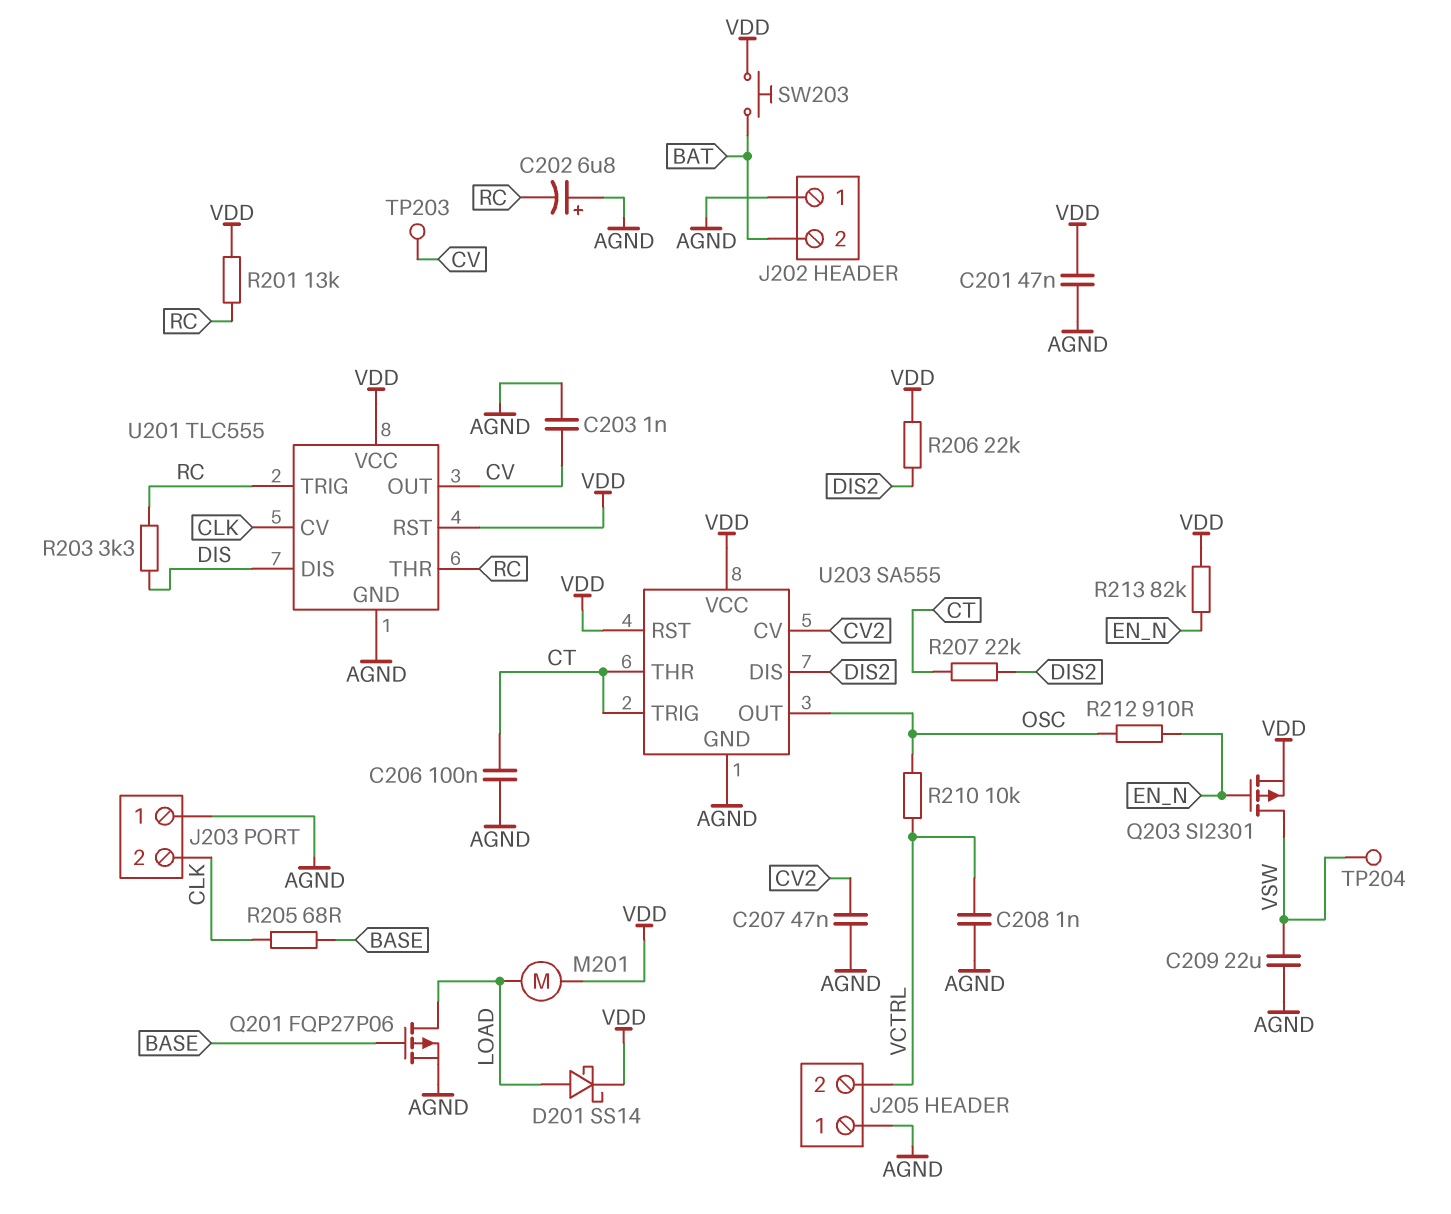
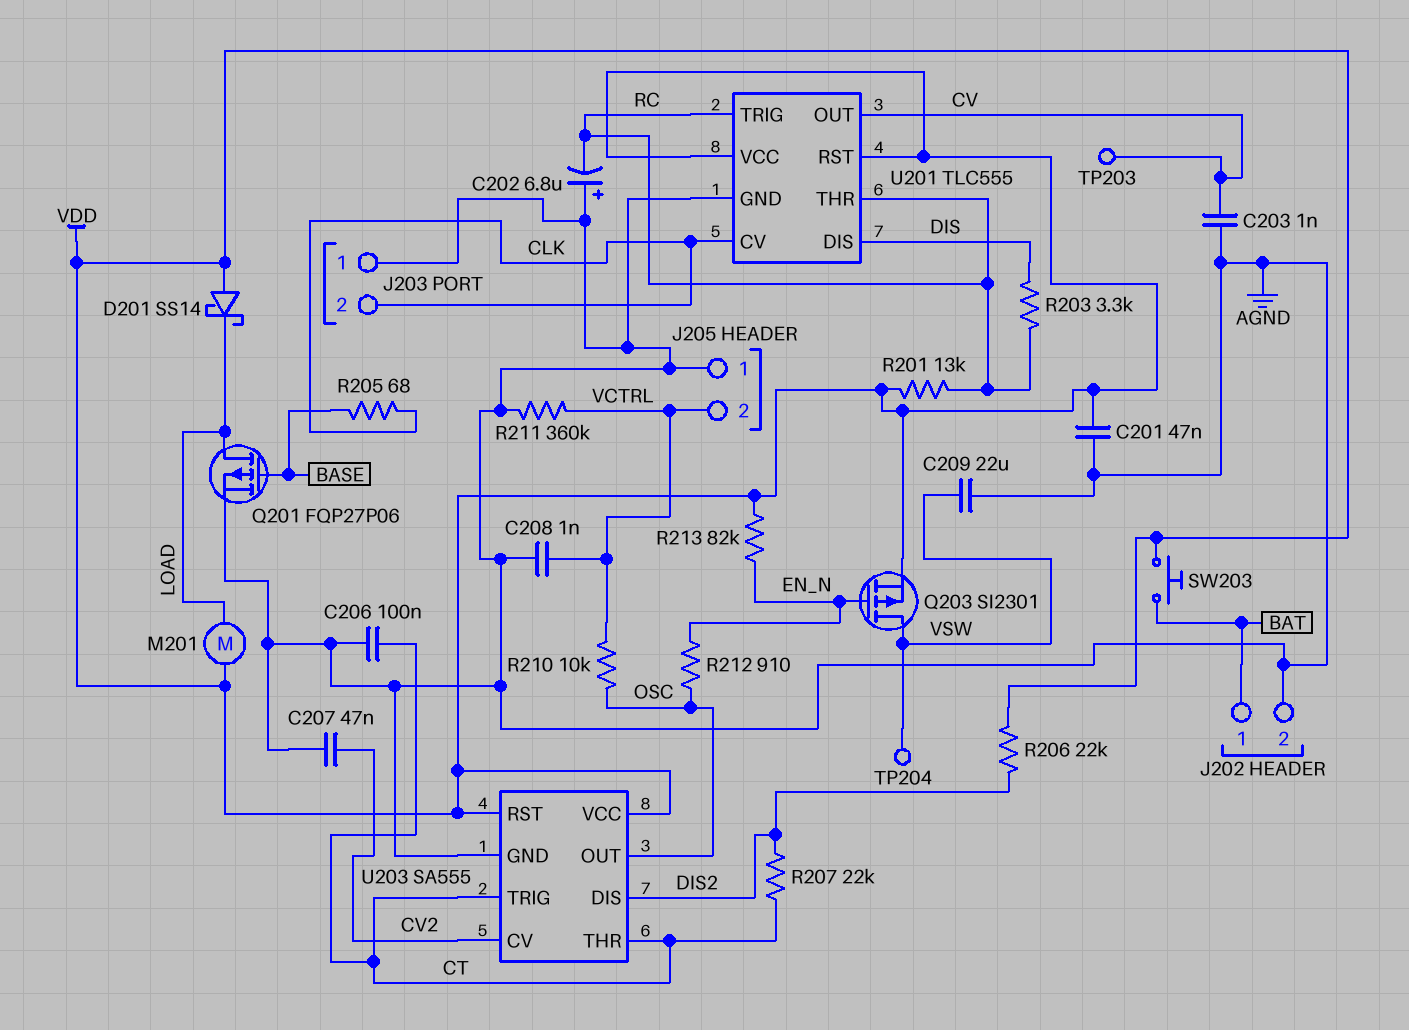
D201: schottky SS14 (A LOAD, K VDD) -> schottky SS14 (A VDD, K LOAD)
J202 pin 1: AGND -> BAT
J202 pin 2: BAT -> AGND
R211: none -> 360k (AGND, VCTRL)

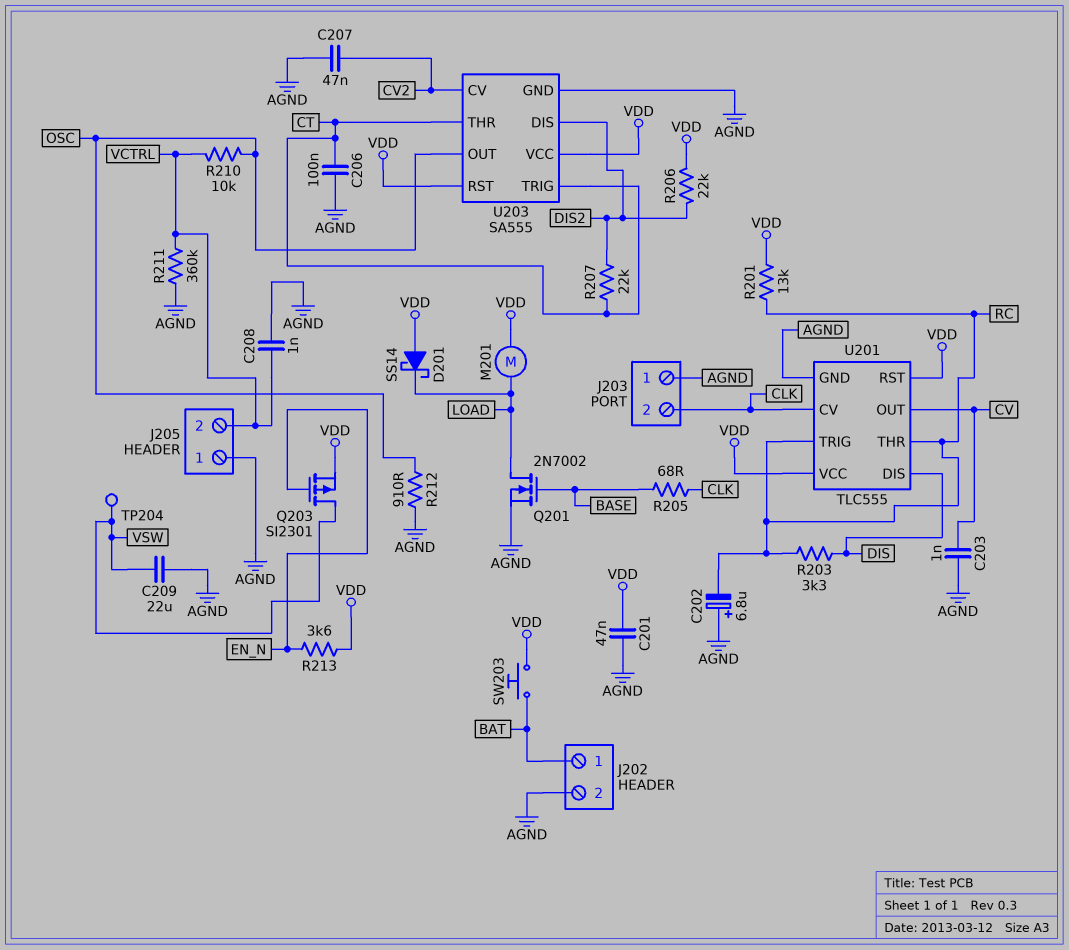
Q201: PMOS FQP27P06 (G BASE, D LOAD, S AGND) -> NMOS 2N7002 (G BASE, D LOAD, S AGND)
R212: 910 (EN_N, OSC) -> 910 (AGND, OSC)
R213: 82k (EN_N, VDD) -> 3.6k (EN_N, VDD)
TP203: test point (CV) -> none

